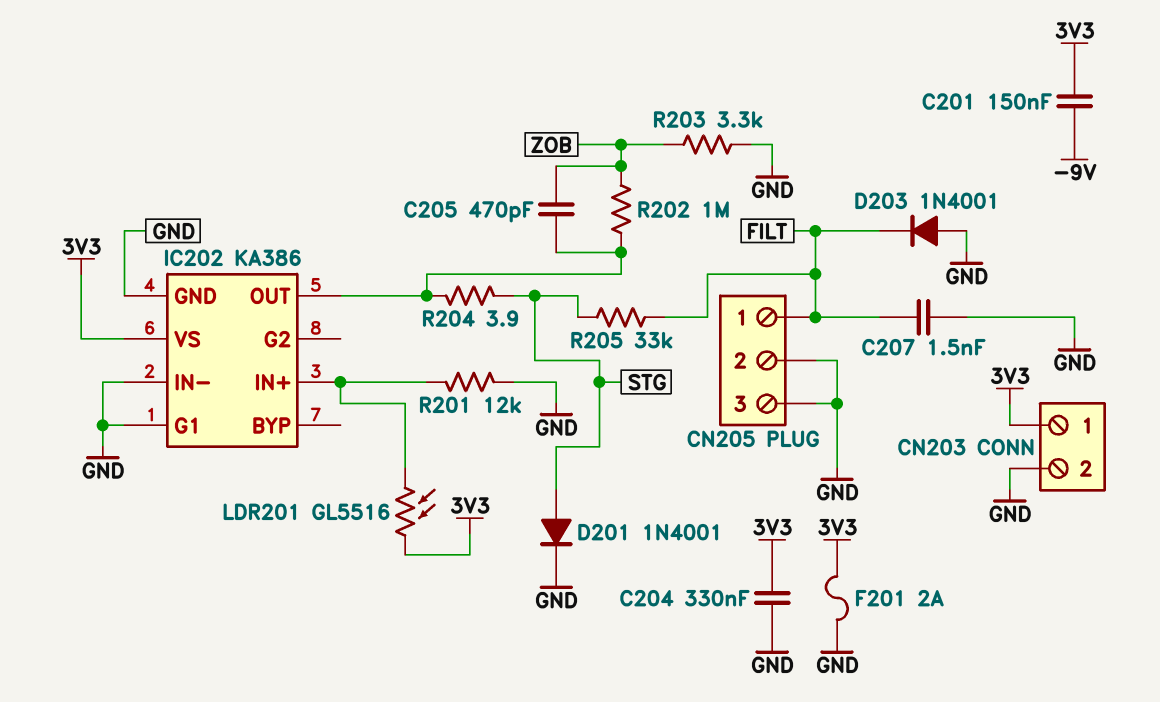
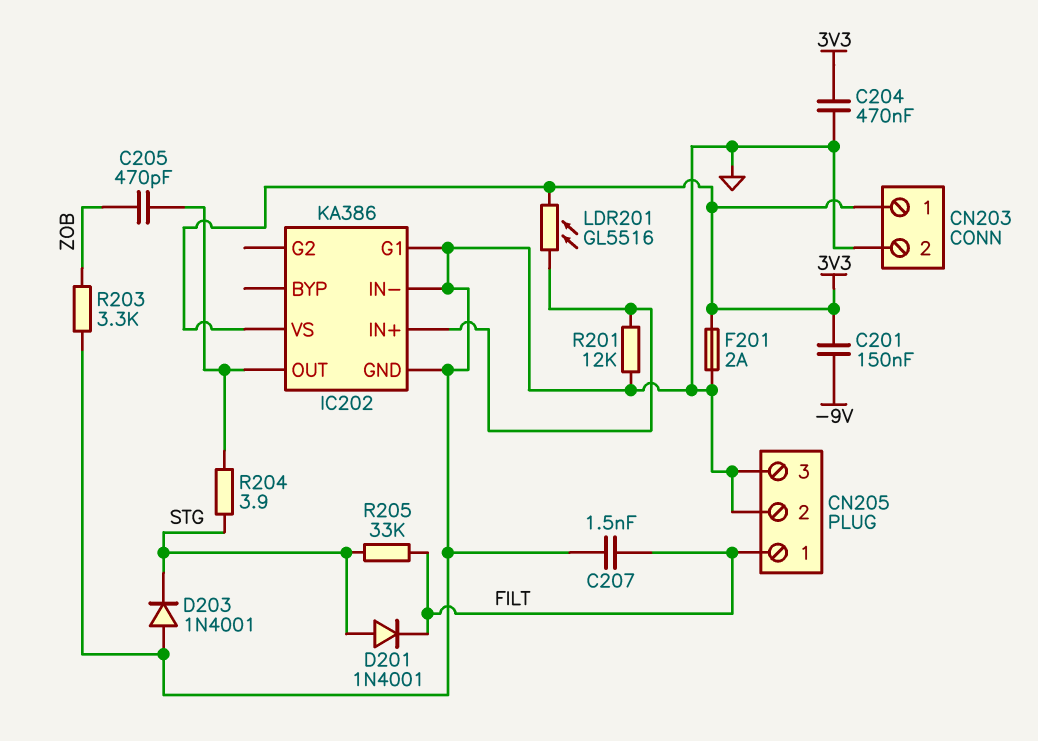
C204: 330nF (3V3, GND) -> 470nF (3V3, GND)
D201: diode 1N4001 (A STG, K GND) -> diode 1N4001 (A STG, K FILT)
D203: diode 1N4001 (A GND, K FILT) -> diode 1N4001 (A GND, K STG)
R202: 1M (IC202/OUT, ZOB) -> none

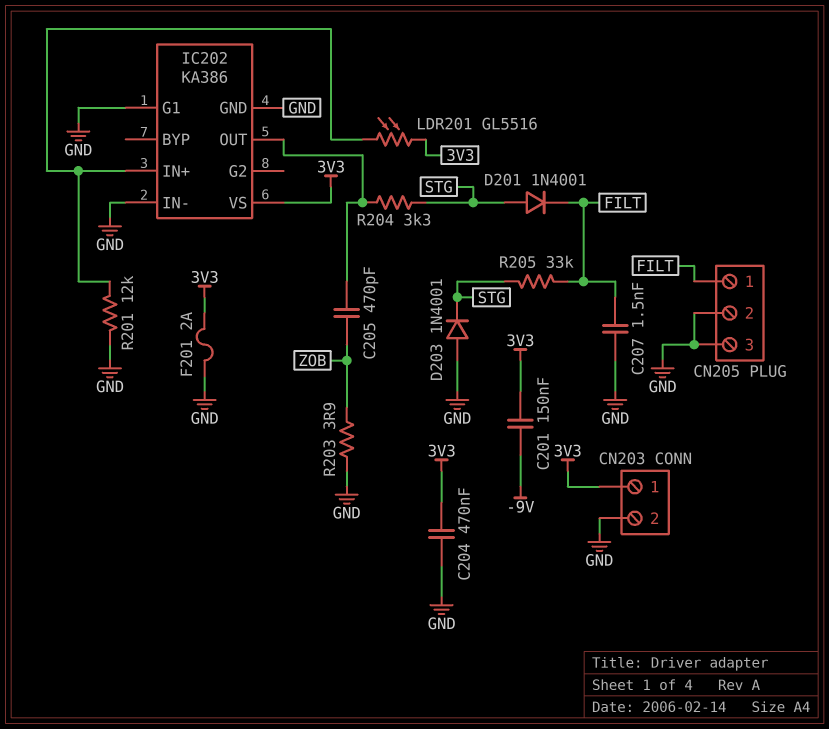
R203: 3.3k (GND, ZOB) -> 3.9 (GND, ZOB)
R204: 3.9 (IC202/OUT, STG) -> 3.3k (IC202/OUT, STG)

